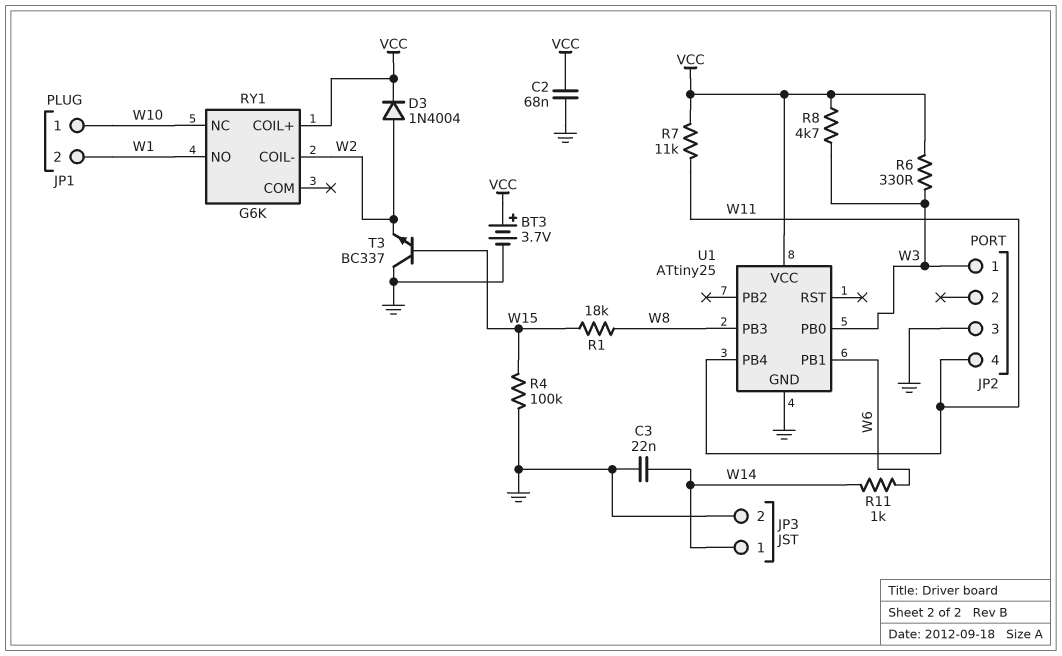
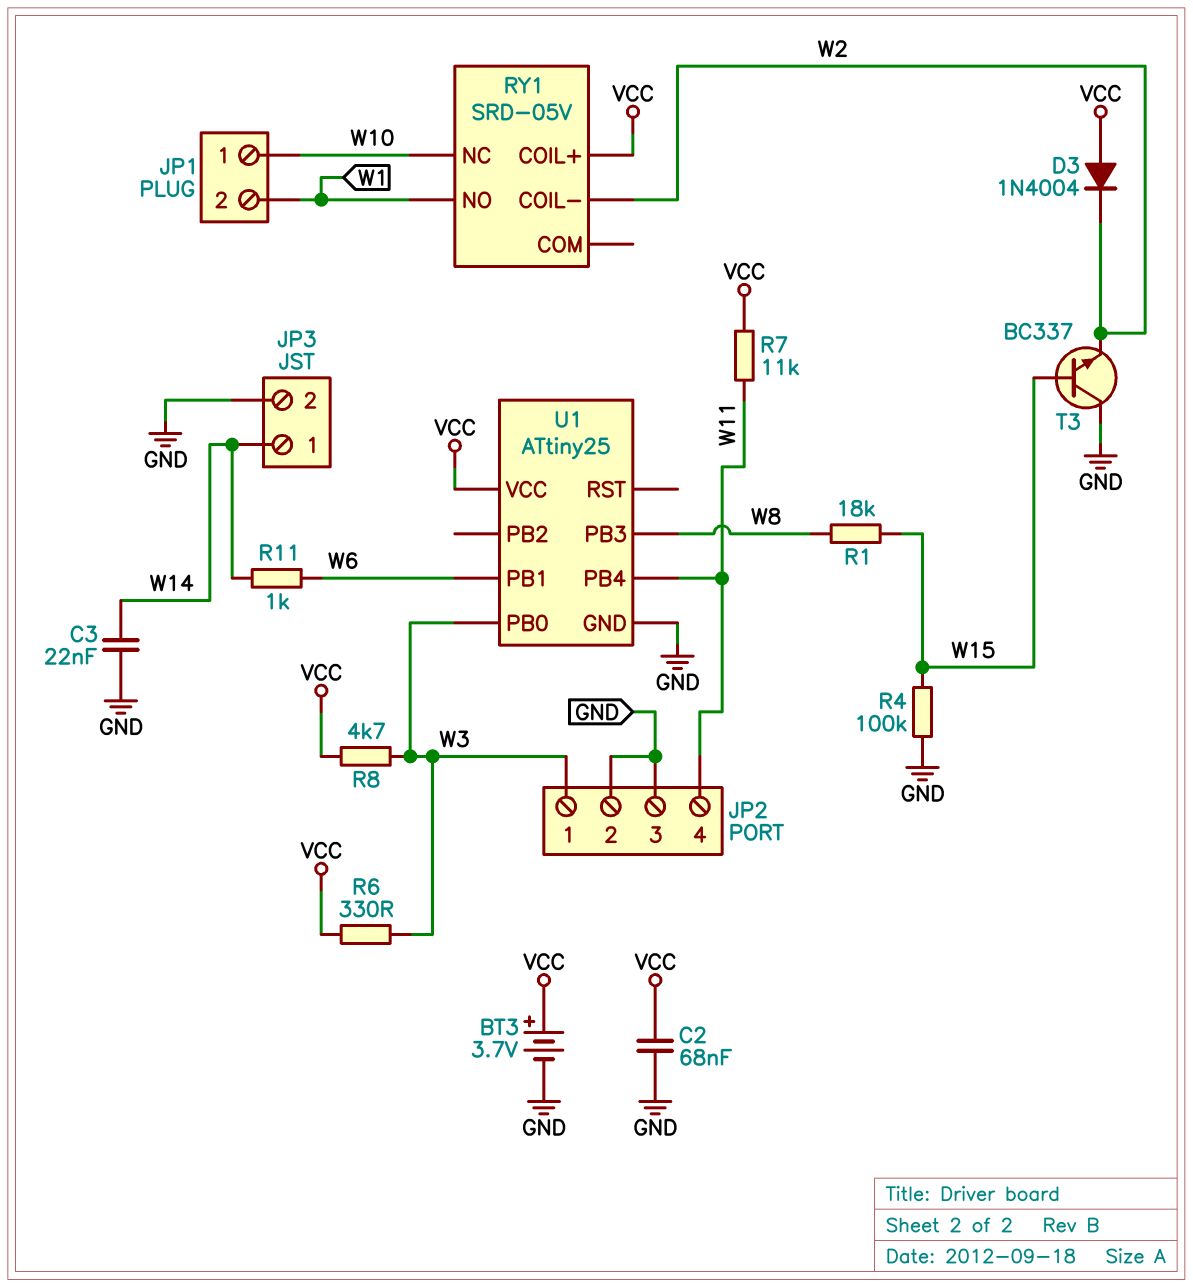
D3: diode 1N4004 (A W2, K VCC) -> diode 1N4004 (A VCC, K W2)
JP2 pin 2: none -> GND
RY1: G6K -> SRD-05V

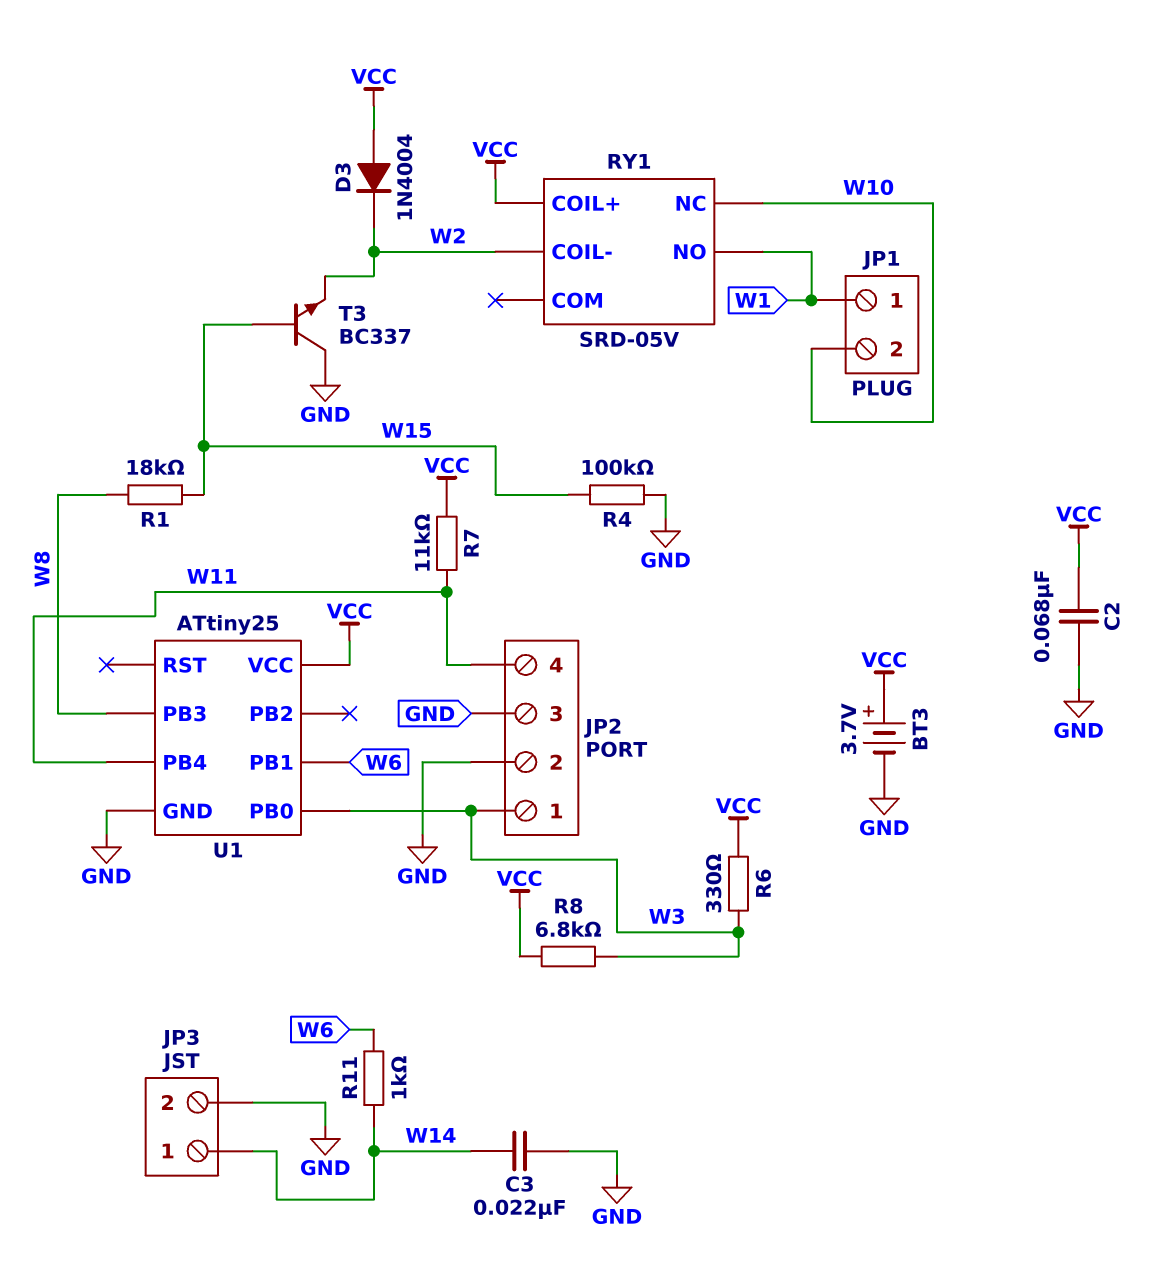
JP1 pin 1: W10 -> W1
JP1 pin 2: W1 -> W10
R8: 4.7k (VCC, W3) -> 6.8k (VCC, W3)

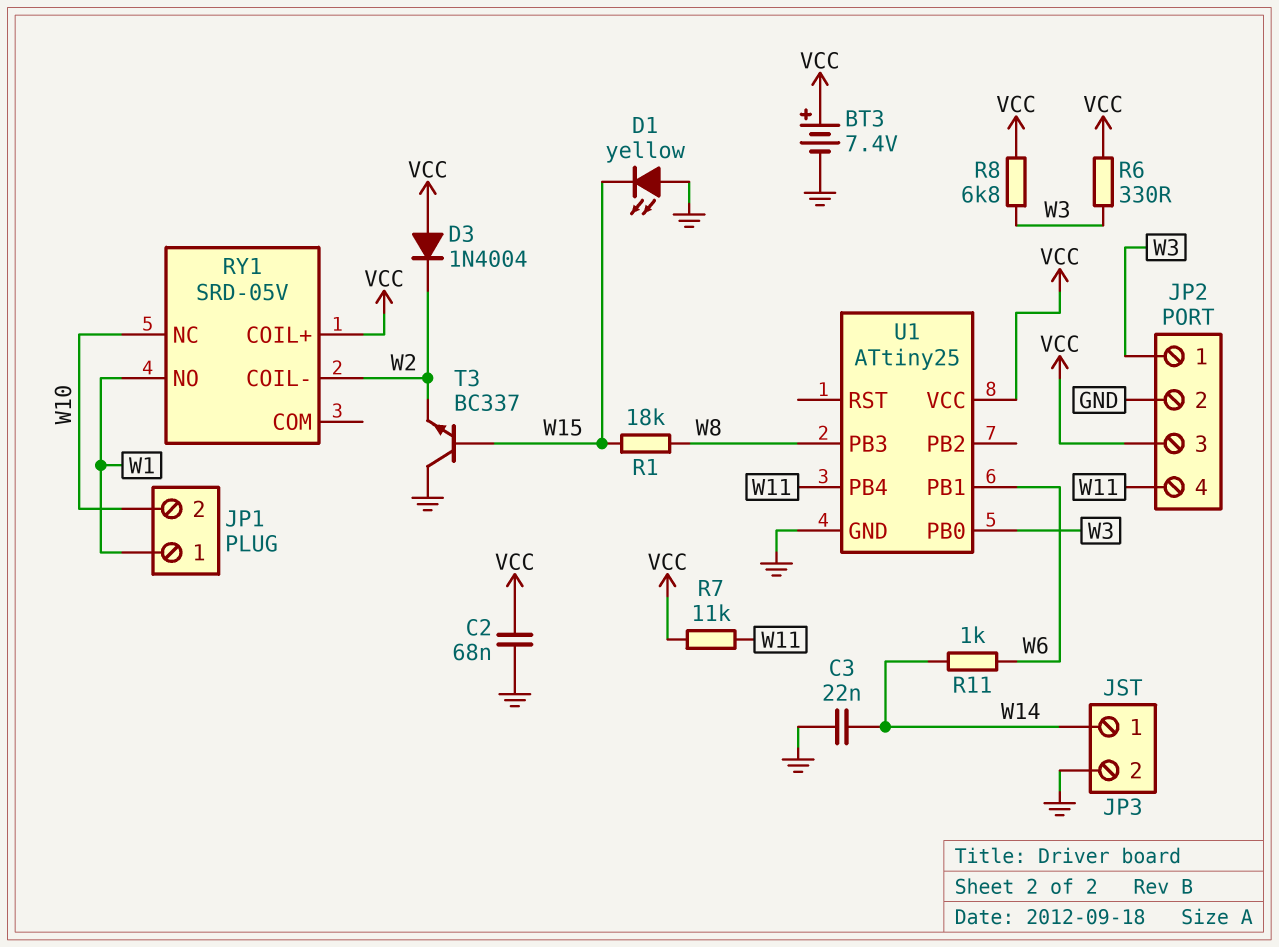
BT3: 3.7V (plus VCC, minus GND) -> 7.4V (plus VCC, minus GND)
D1: none -> LED yellow (A GND, K W15)
JP2 pin 3: GND -> VCC
R4: 100k (GND, W15) -> none

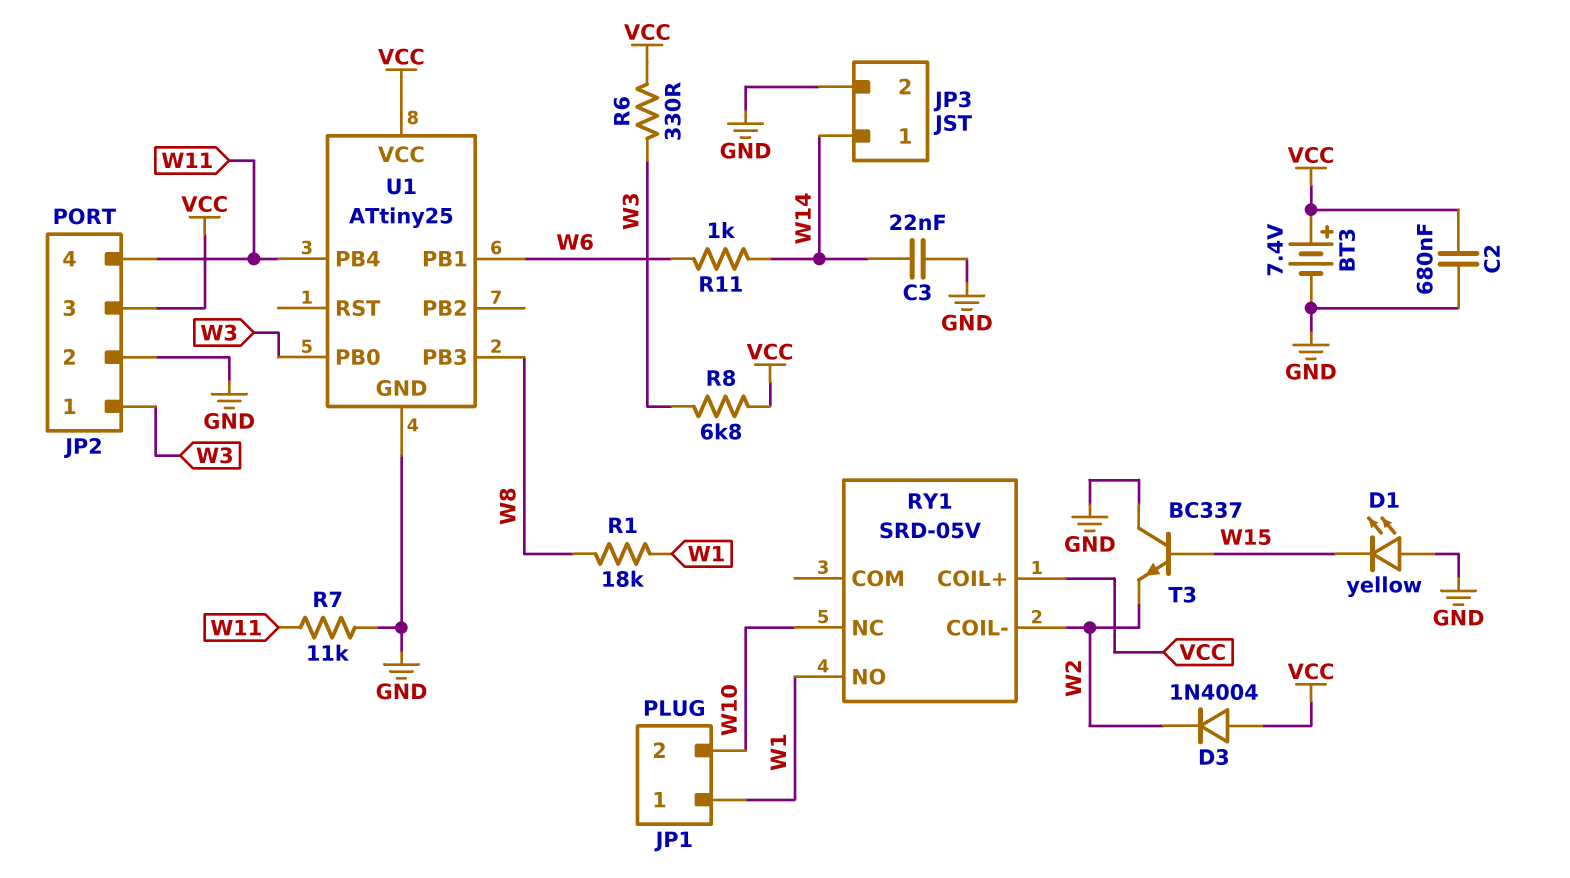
C2: 68nF (GND, VCC) -> 680nF (GND, VCC)
R1: 18k (W8, W15) -> 18k (W1, W8)
R7: 11k (VCC, W11) -> 11k (GND, W11)

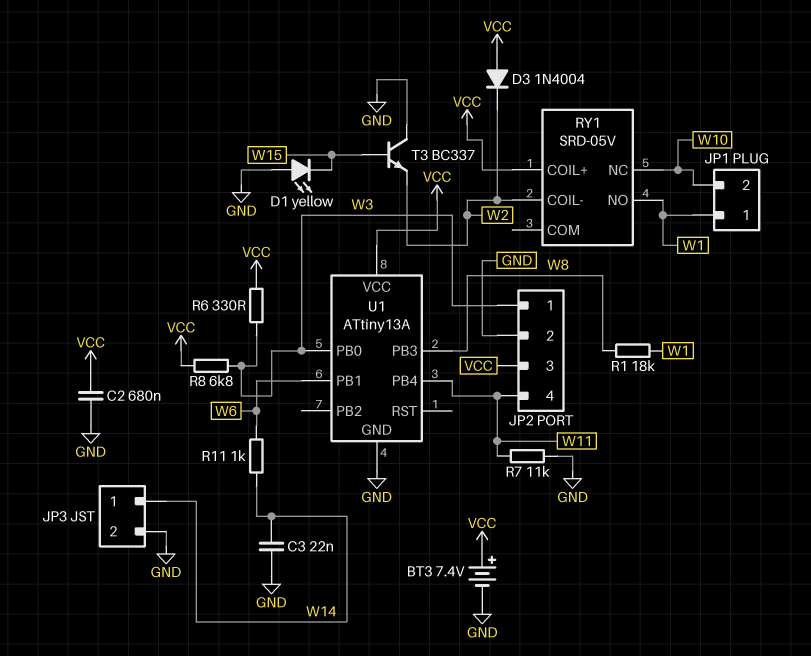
U1: ATtiny25 -> ATtiny13A

